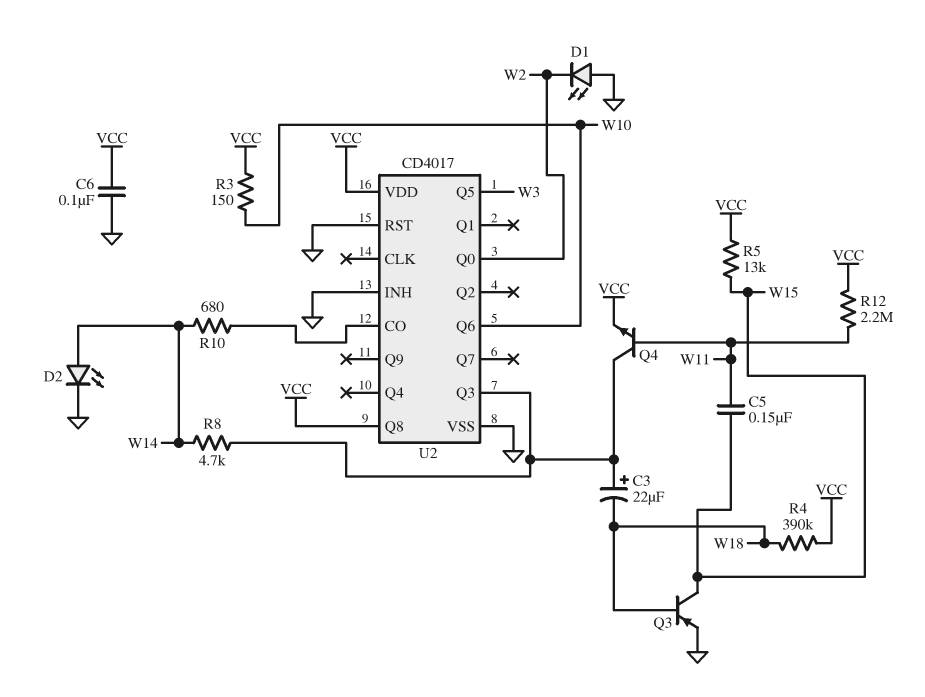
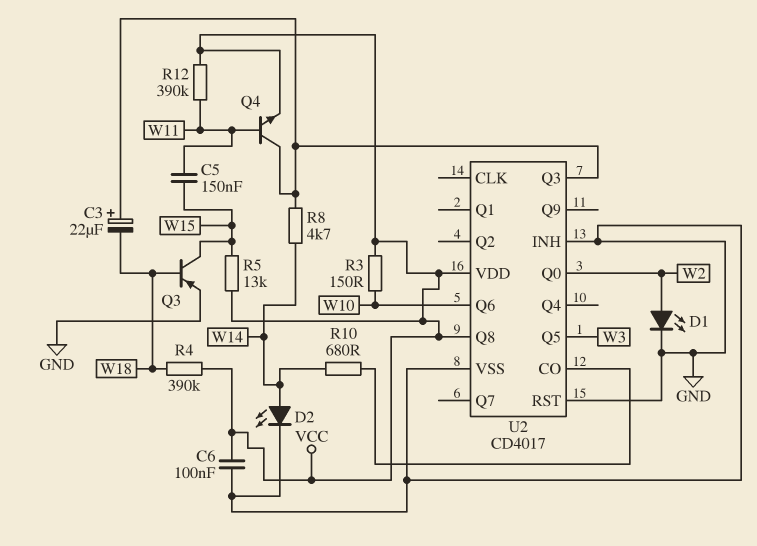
D1: LED (A GND, K W2) -> LED (A W2, K GND)
R12: 2.2M (VCC, W11) -> 390k (VCC, W11)

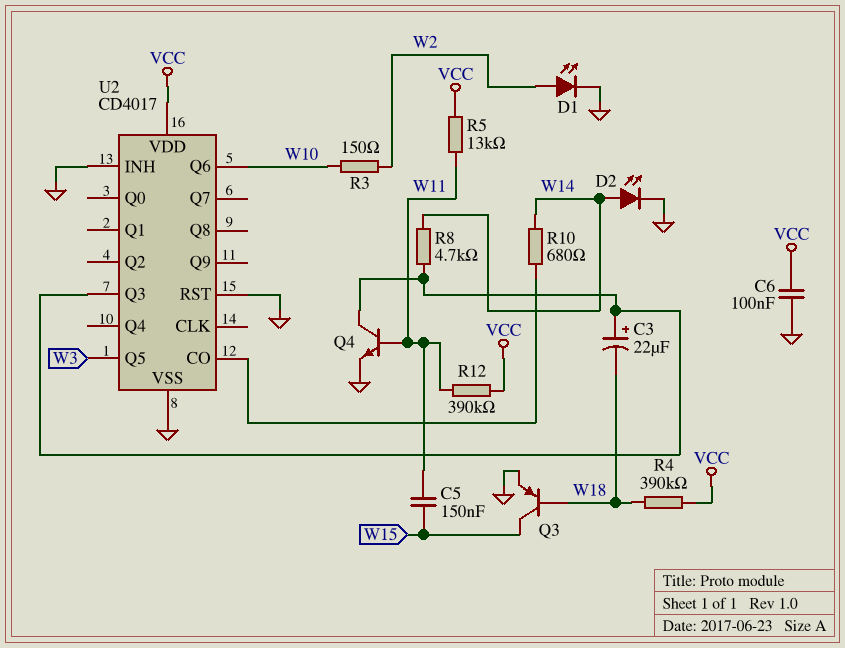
Q4: NPN (B W11, C U2/Q3, E VCC) -> NPN (B W11, C U2/Q3, E GND)
R3: 150 (VCC, W10) -> 150 (W2, W10)
R5: 13k (VCC, W15) -> 13k (VCC, W11)
U2 pin Q0: W2 -> none
U2 pin Q8: VCC -> none

